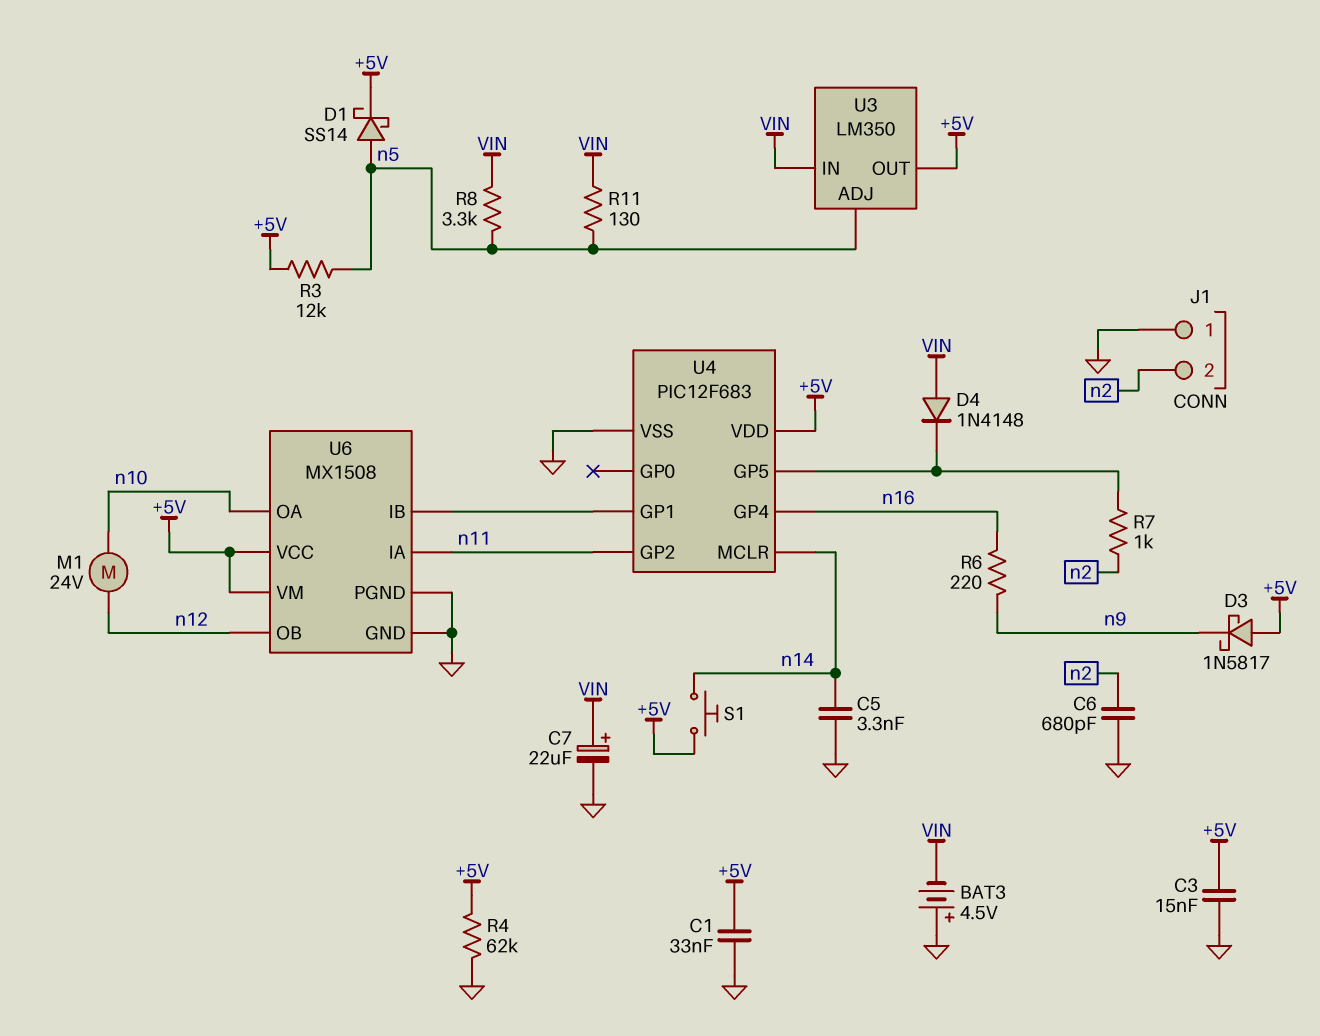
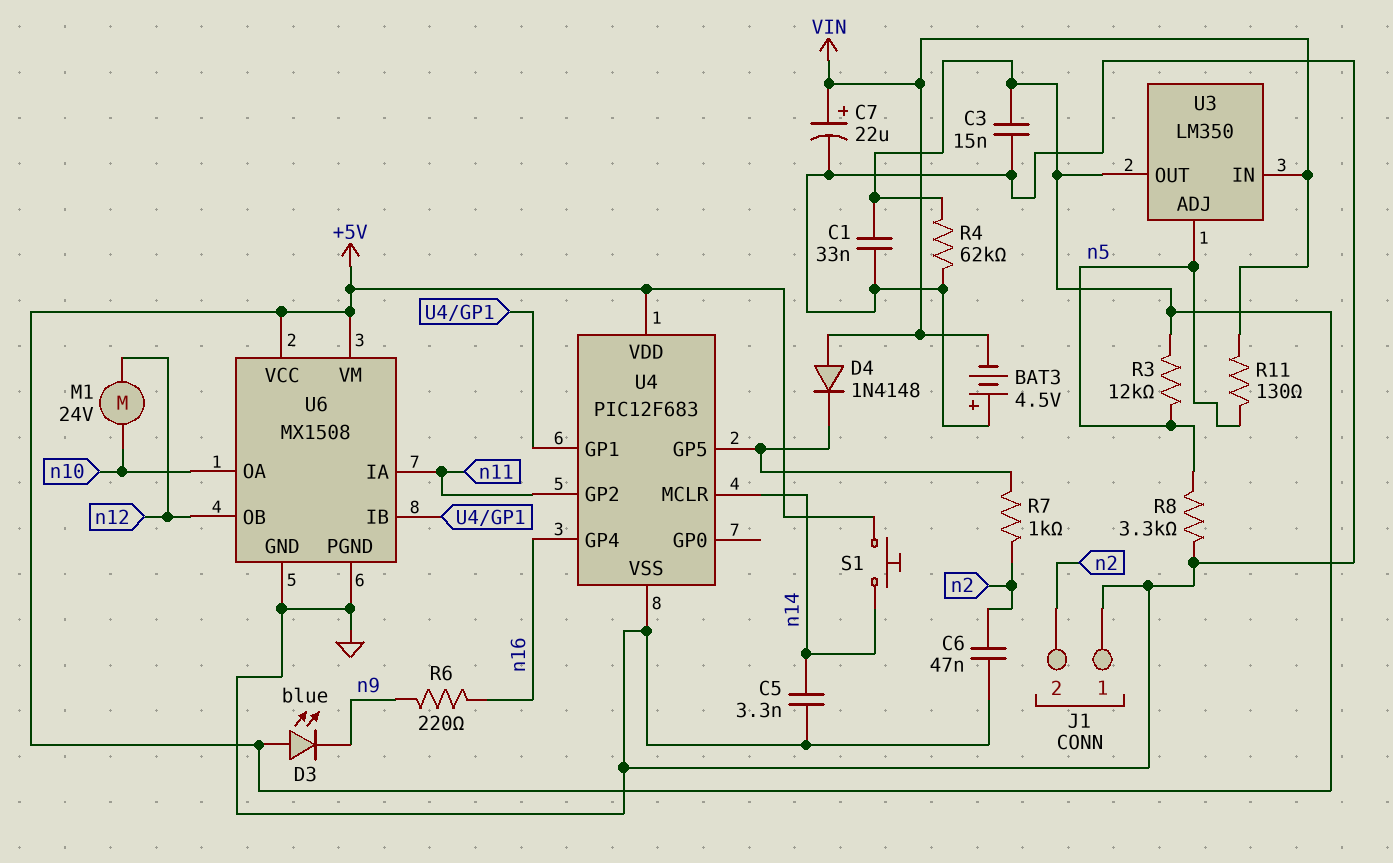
C6: 680pF (GND, n2) -> 47nF (GND, n2)
D1: schottky SS14 (A n5, K +5V) -> none
D3: schottky 1N5817 (A +5V, K n9) -> LED blue (A +5V, K n9)
R8: 3.3k (VIN, n5) -> 3.3k (GND, n5)

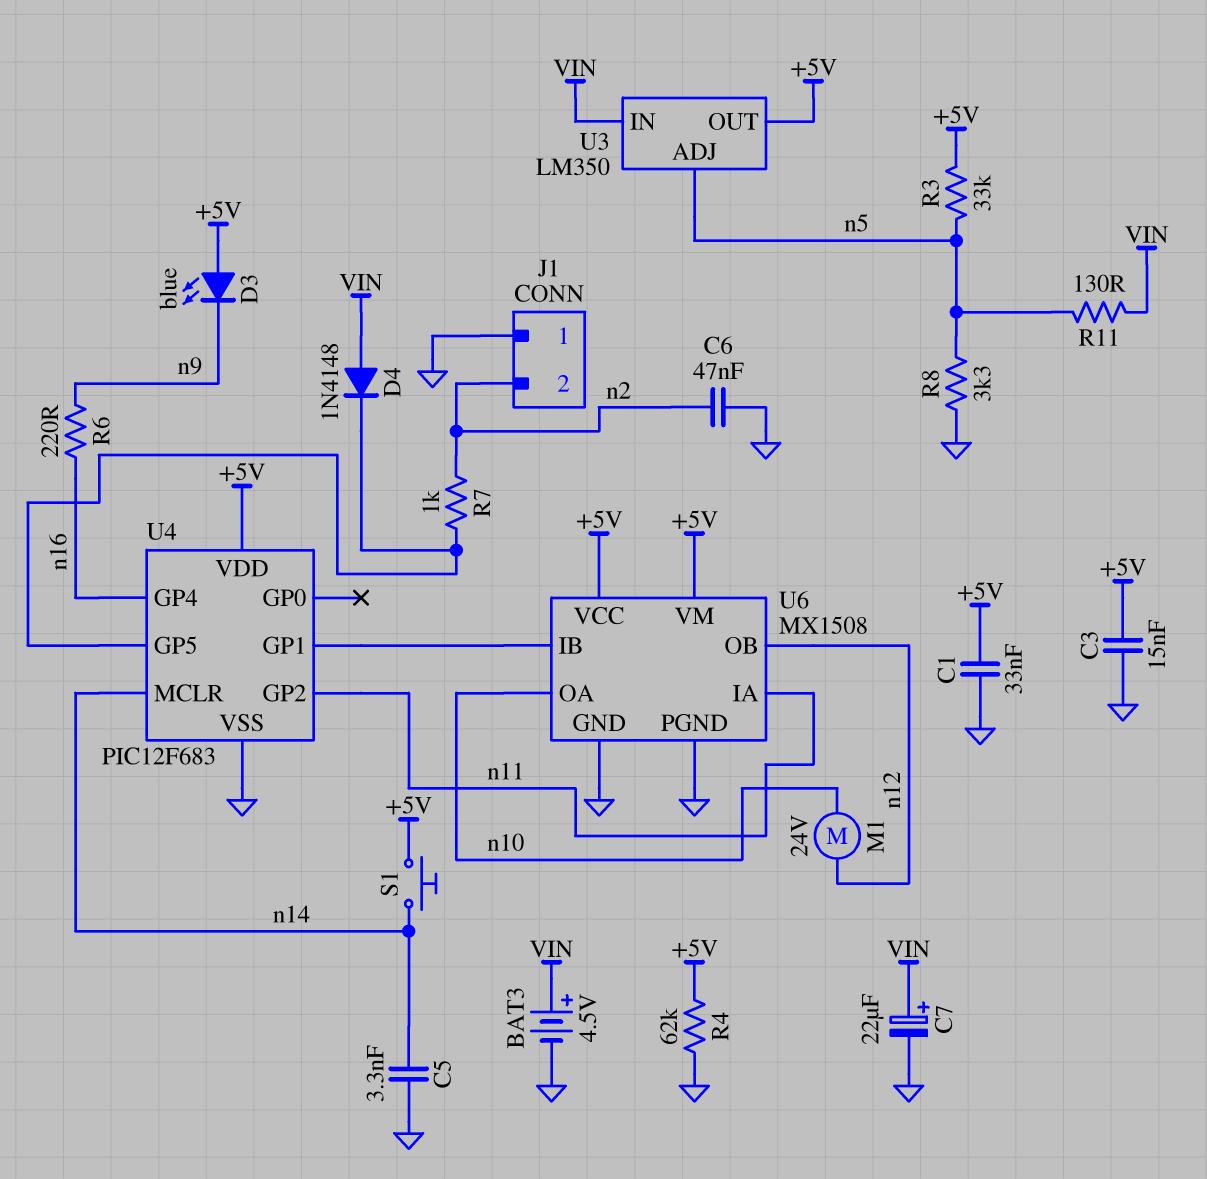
BAT3: 4.5V (plus GND, minus VIN) -> 4.5V (plus VIN, minus GND)
R3: 12k (+5V, n5) -> 33k (+5V, n5)

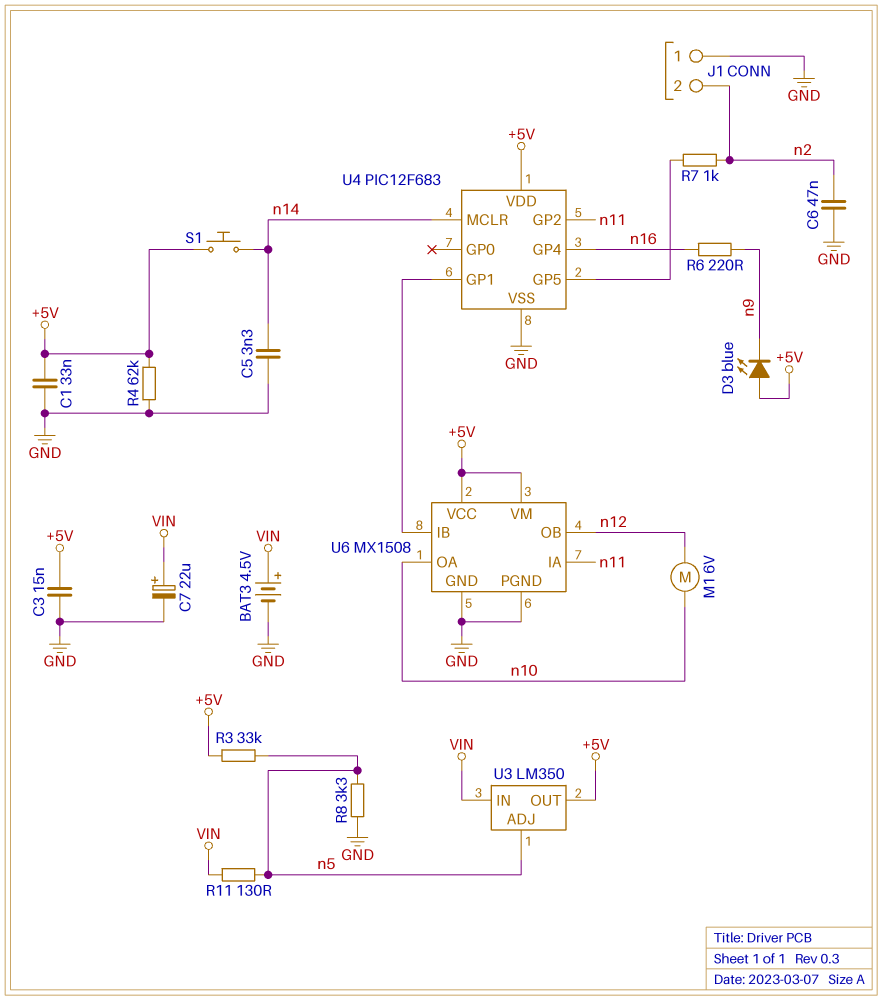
D4: diode 1N4148 (A VIN, K U4/GP5) -> none
M1: motor 24V (n10, n12) -> motor 6V (n10, n12)

